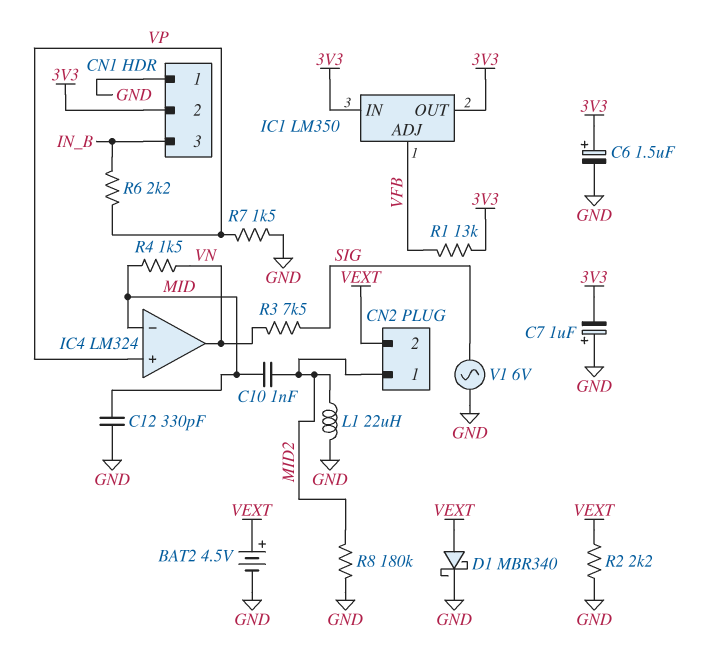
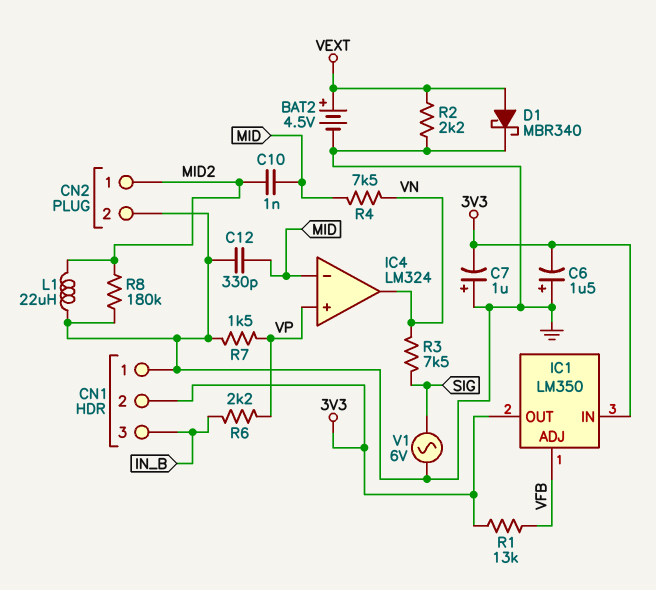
C6: 1.5uF (plus 3V3, minus GND) -> 1.5uF (plus GND, minus 3V3)
CN2 pin 2: VEXT -> GND
R4: 1.5k (MID, VN) -> 7.5k (MID, VN)

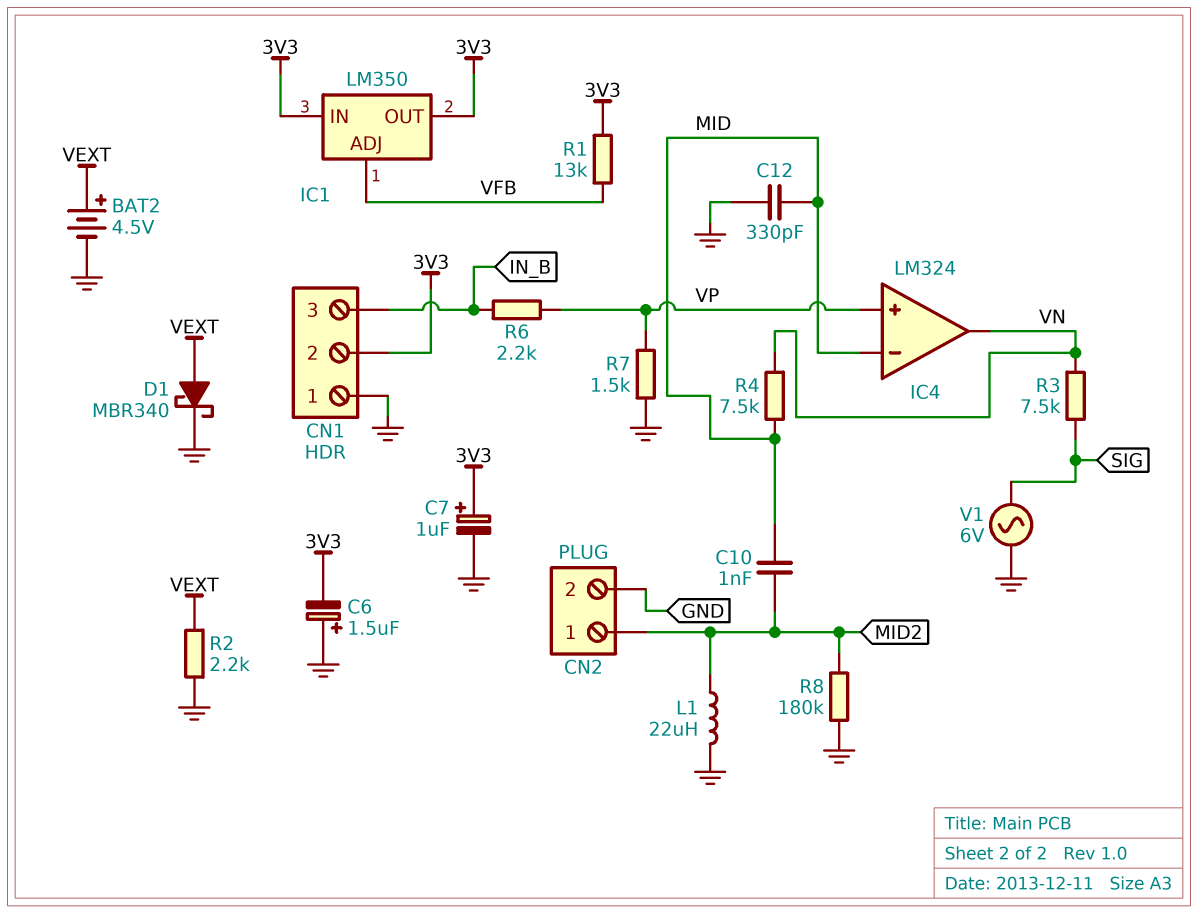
C7: 1uF (plus GND, minus 3V3) -> 1uF (plus 3V3, minus GND)

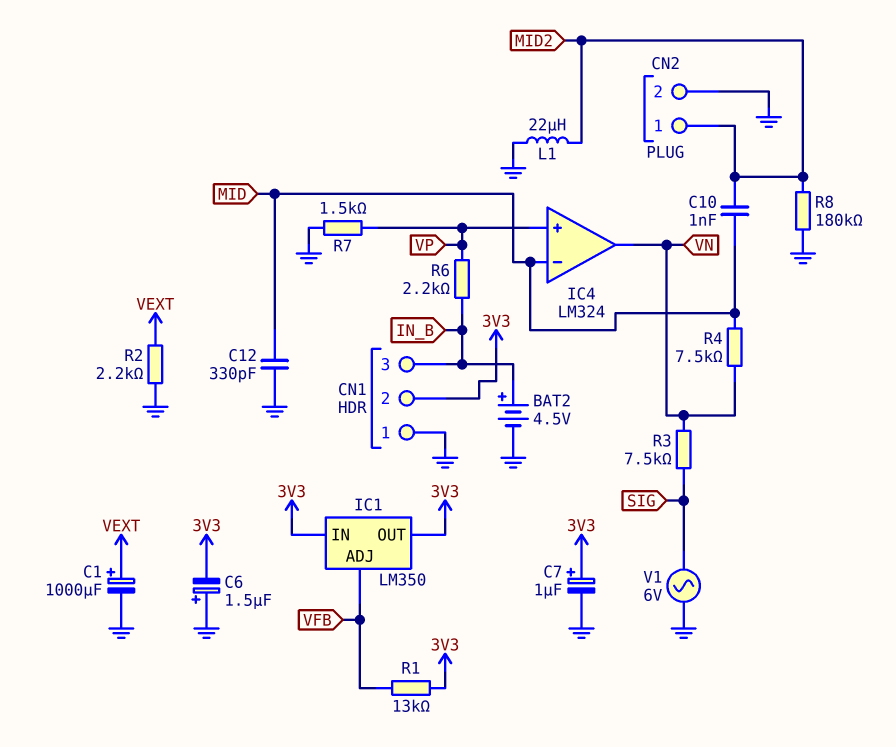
BAT2: 4.5V (plus VEXT, minus GND) -> 4.5V (plus IN_B, minus GND)
C1: none -> 1000uF (plus VEXT, minus GND)
D1: schottky MBR340 (A VEXT, K GND) -> none

